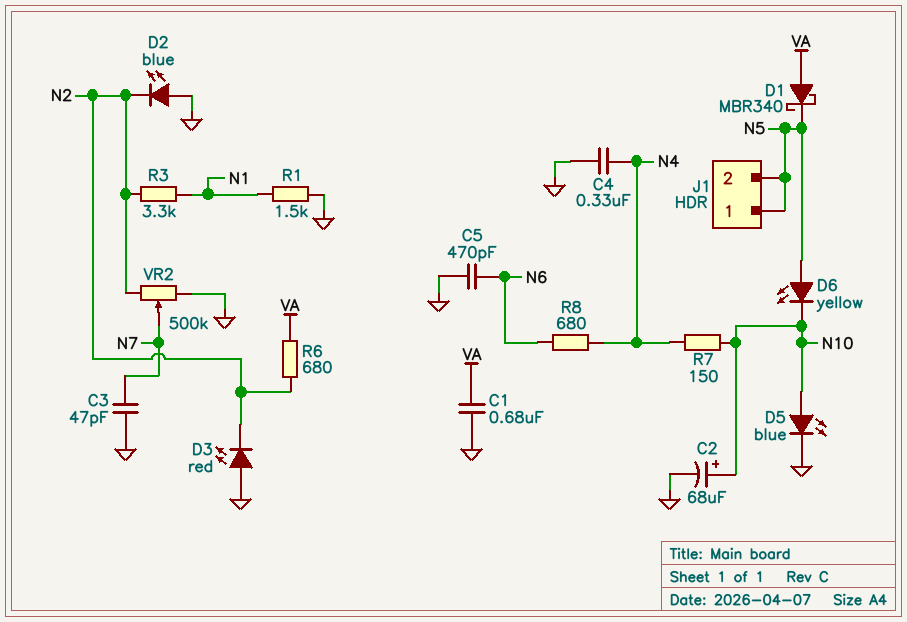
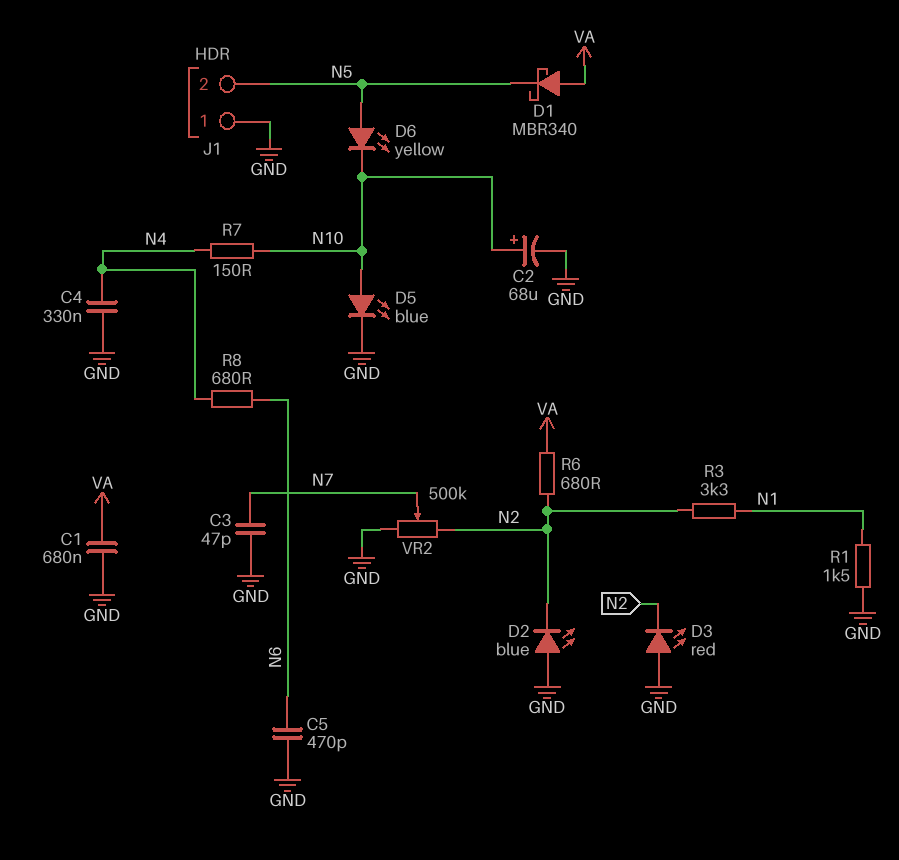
J1 pin 1: N5 -> GND

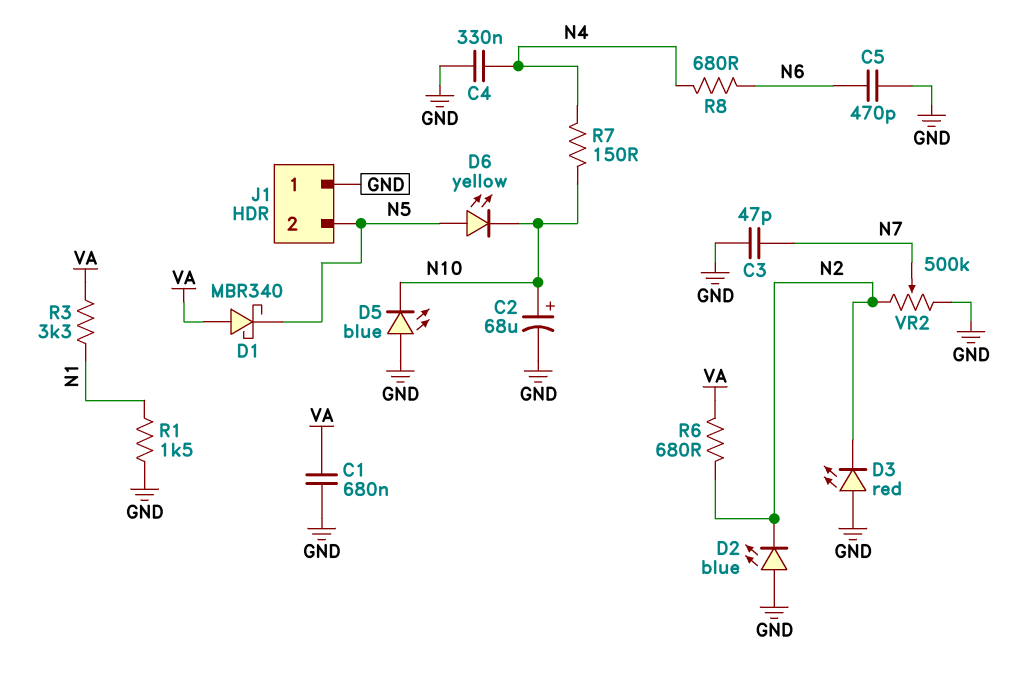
D5: LED blue (A N10, K GND) -> LED blue (A GND, K N10)
R3: 3.3k (N1, N2) -> 3.3k (N1, VA)

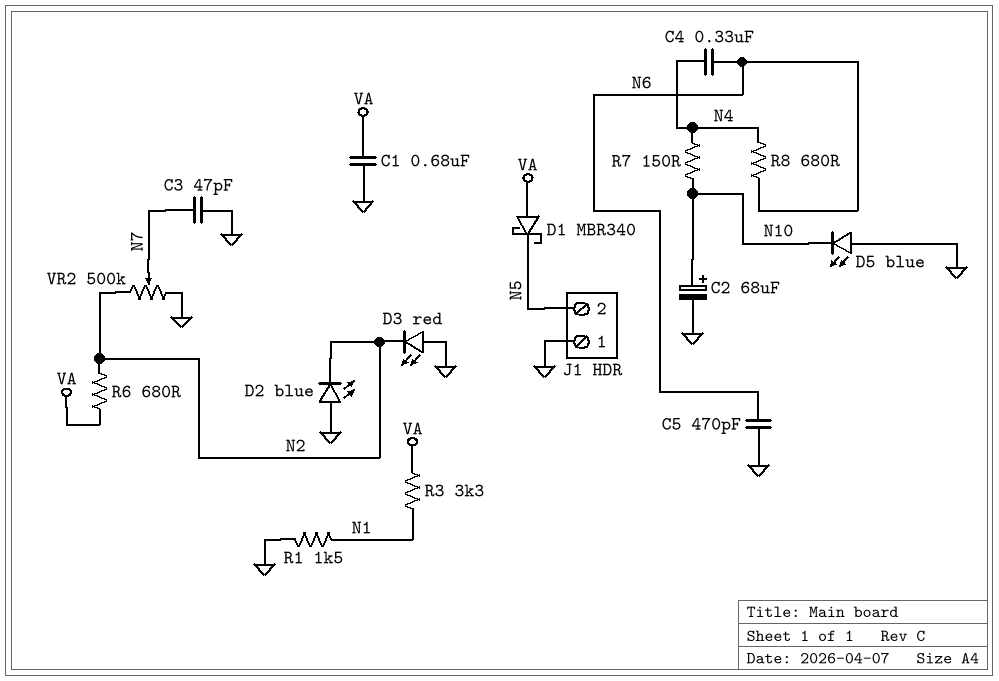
C4: 330nF (GND, N4) -> 330nF (N4, N6)
D6: LED yellow (A N5, K N10) -> none

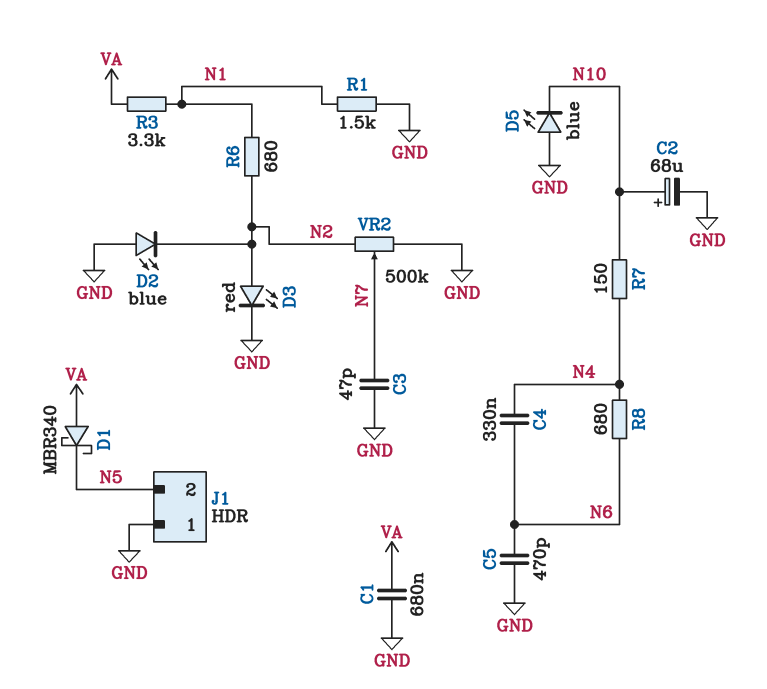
D3: LED red (A GND, K N2) -> LED red (A N2, K GND)
R6: 680 (N2, VA) -> 680 (N1, N2)

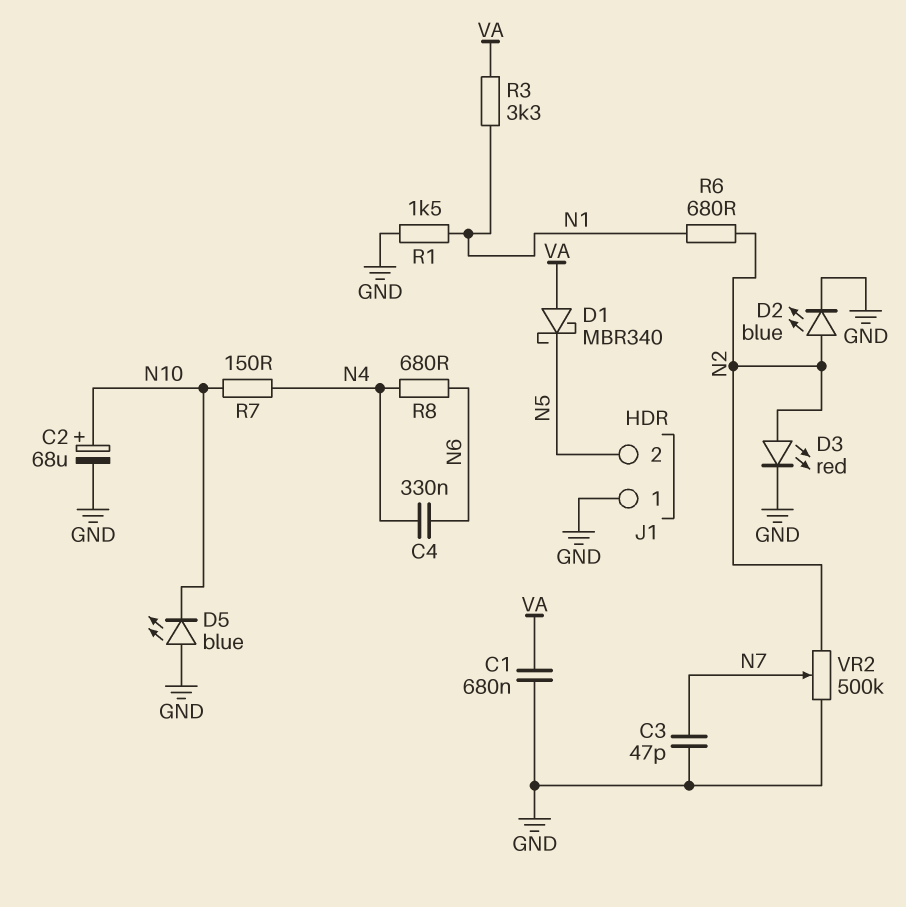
C5: 470pF (GND, N6) -> none
D2: LED blue (A GND, K N2) -> LED blue (A N2, K GND)

